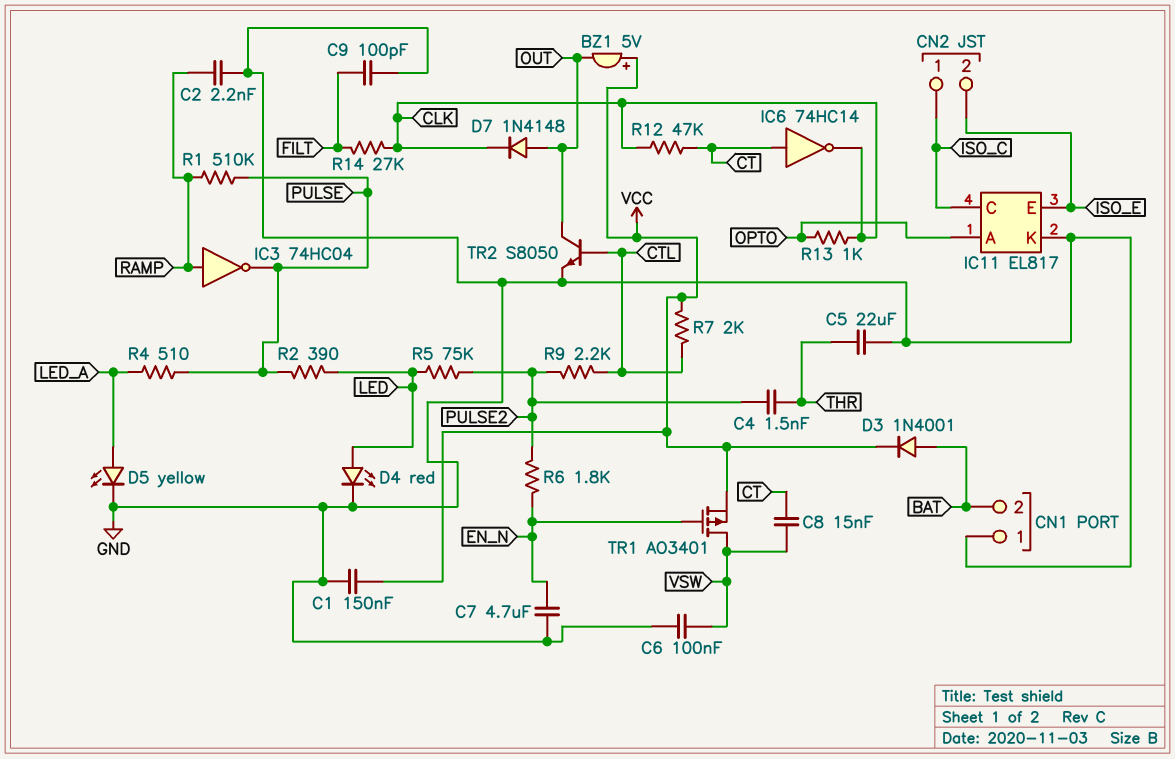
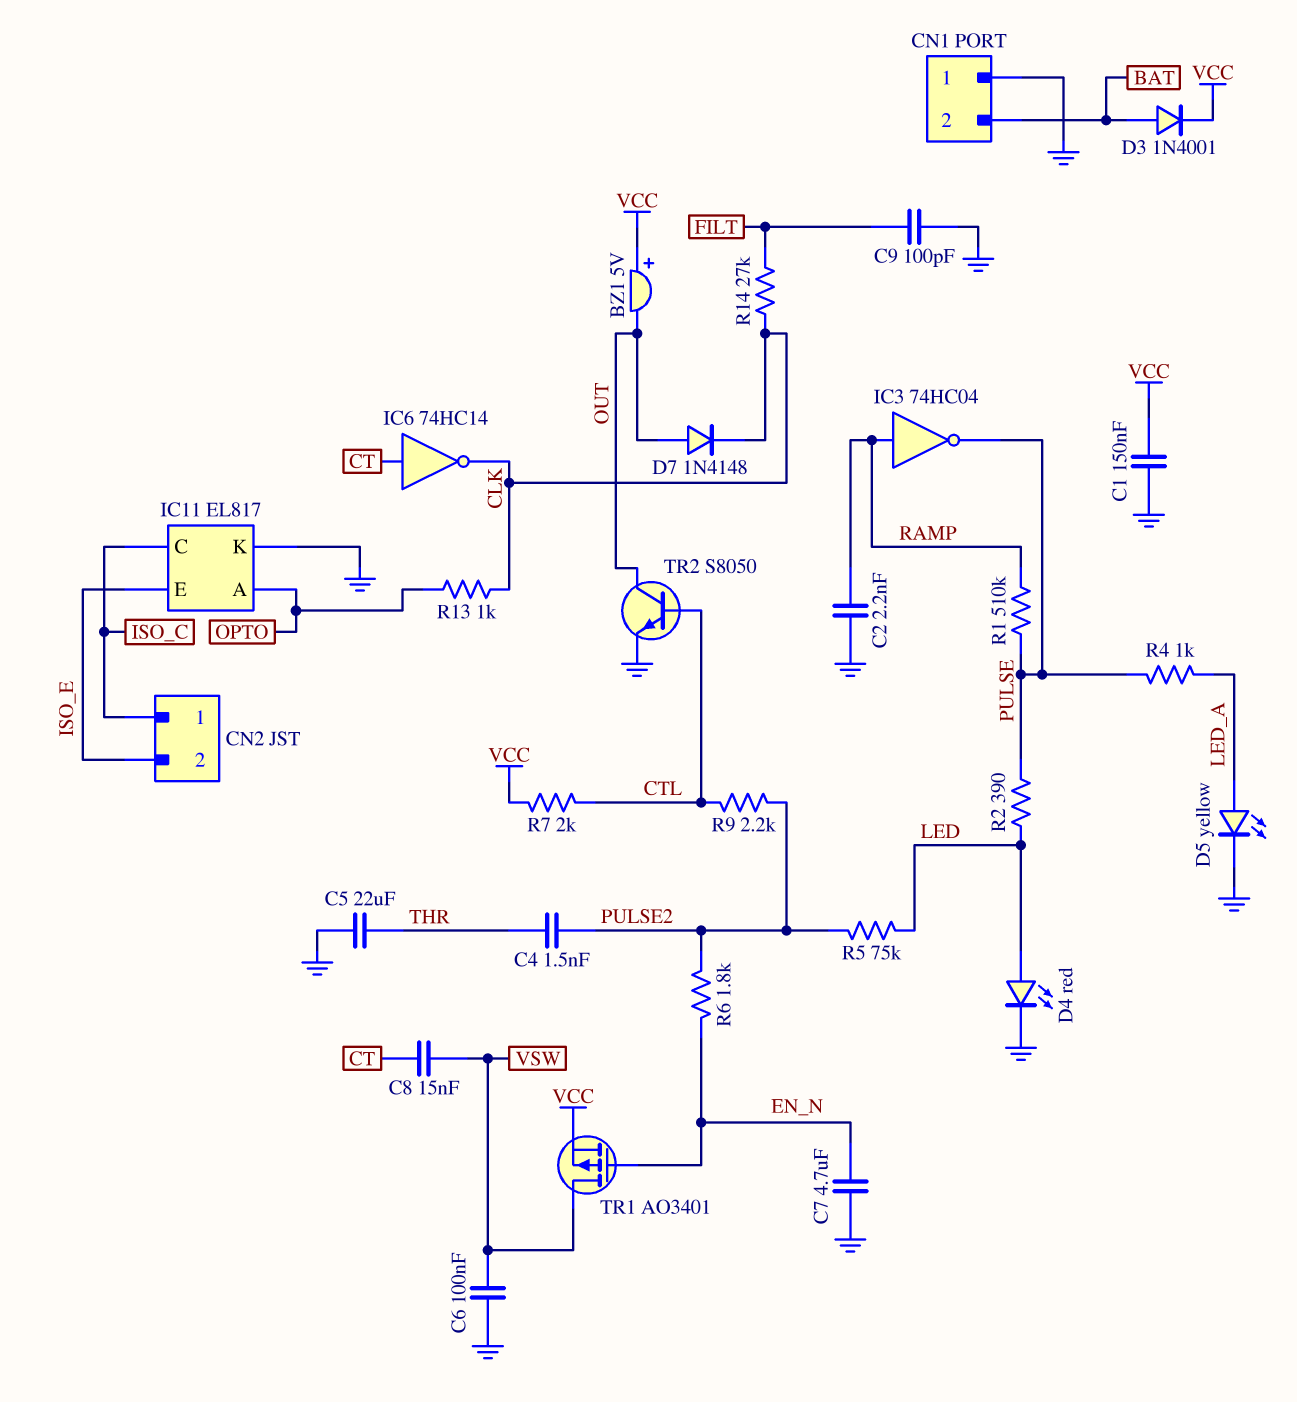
R4: 510 (LED_A, PULSE) -> 1k (LED_A, PULSE)
R12: 47k (CLK, CT) -> none

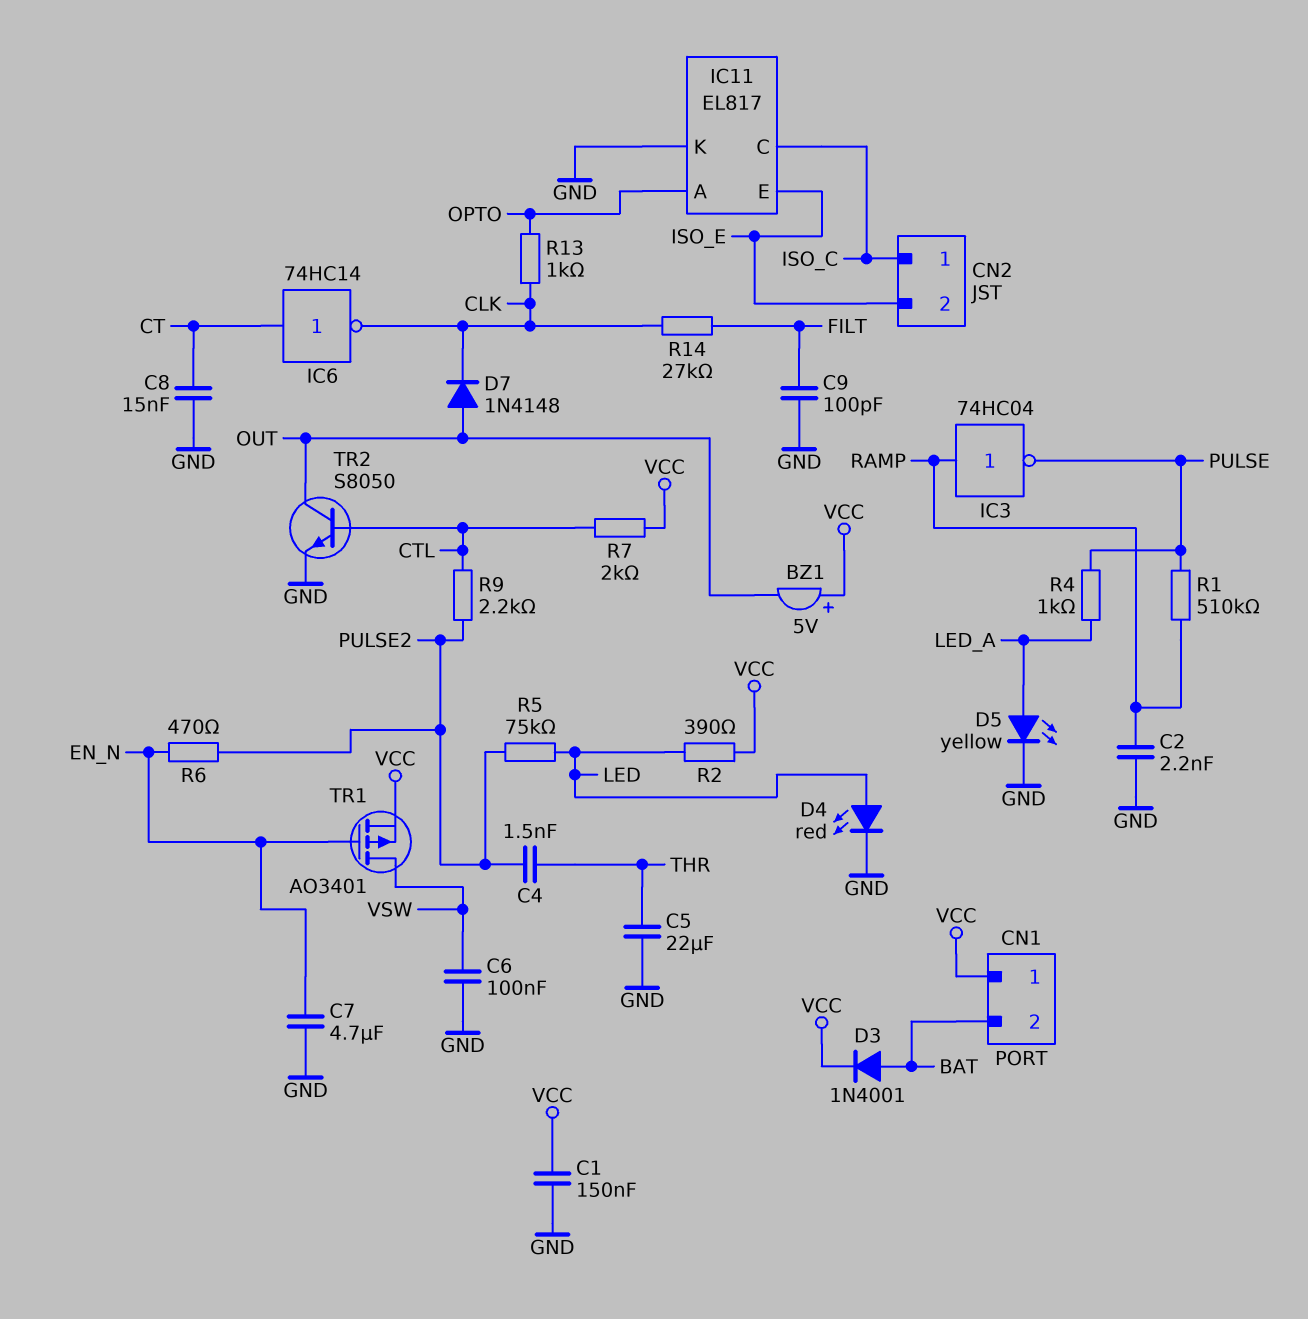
C8: 15nF (CT, VSW) -> 15nF (CT, GND)
CN1 pin 1: GND -> VCC
R2: 390 (LED, PULSE) -> 390 (LED, VCC)
R6: 1.8k (EN_N, PULSE2) -> 470 (EN_N, PULSE2)

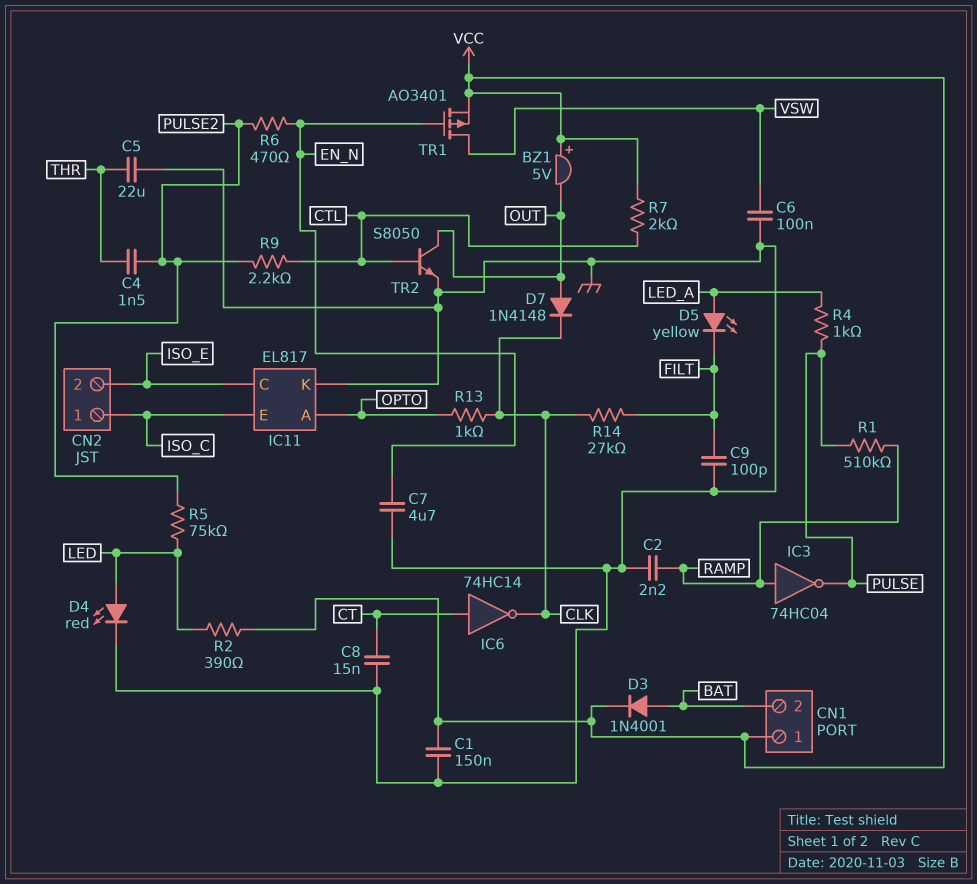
D5: LED yellow (A LED_A, K GND) -> LED yellow (A LED_A, K FILT)
IC11 pin C: ISO_C -> ISO_E
IC11 pin E: ISO_E -> ISO_C

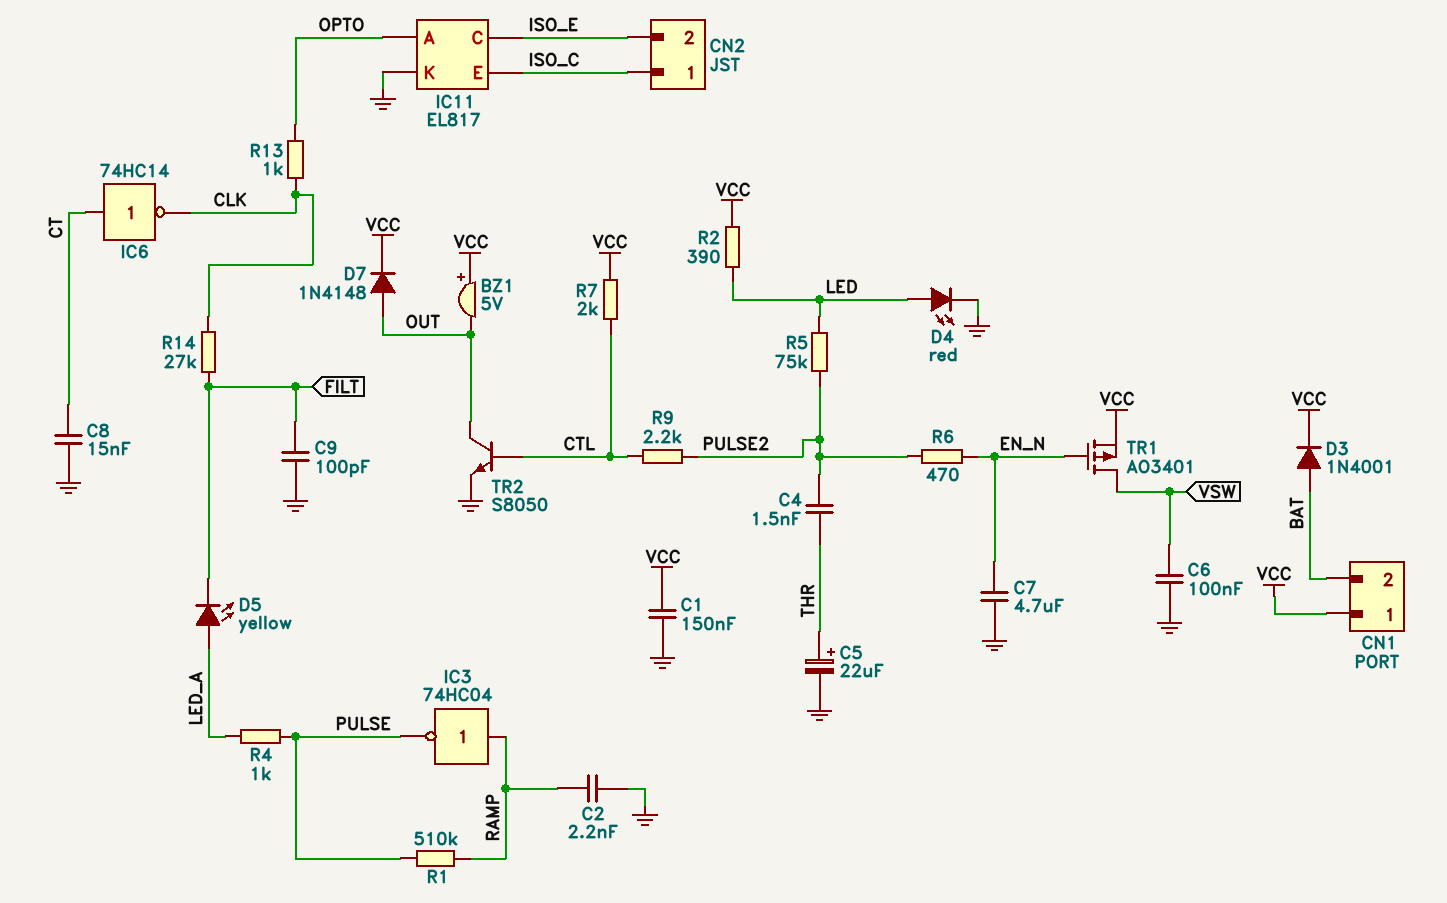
C5: 22uF (GND, THR) -> 22uF (plus THR, minus GND)
D7: diode 1N4148 (A OUT, K CLK) -> diode 1N4148 (A OUT, K VCC)

